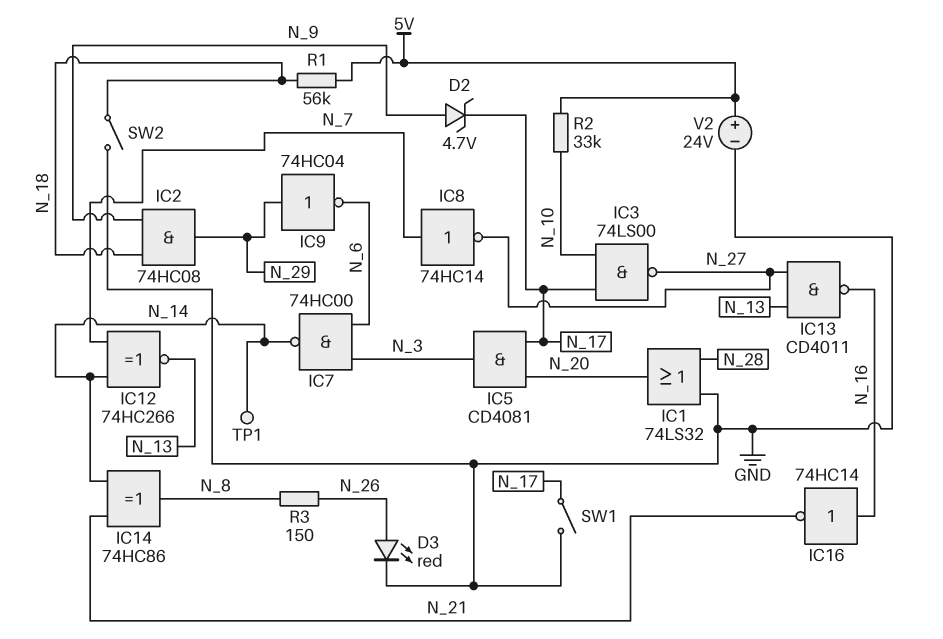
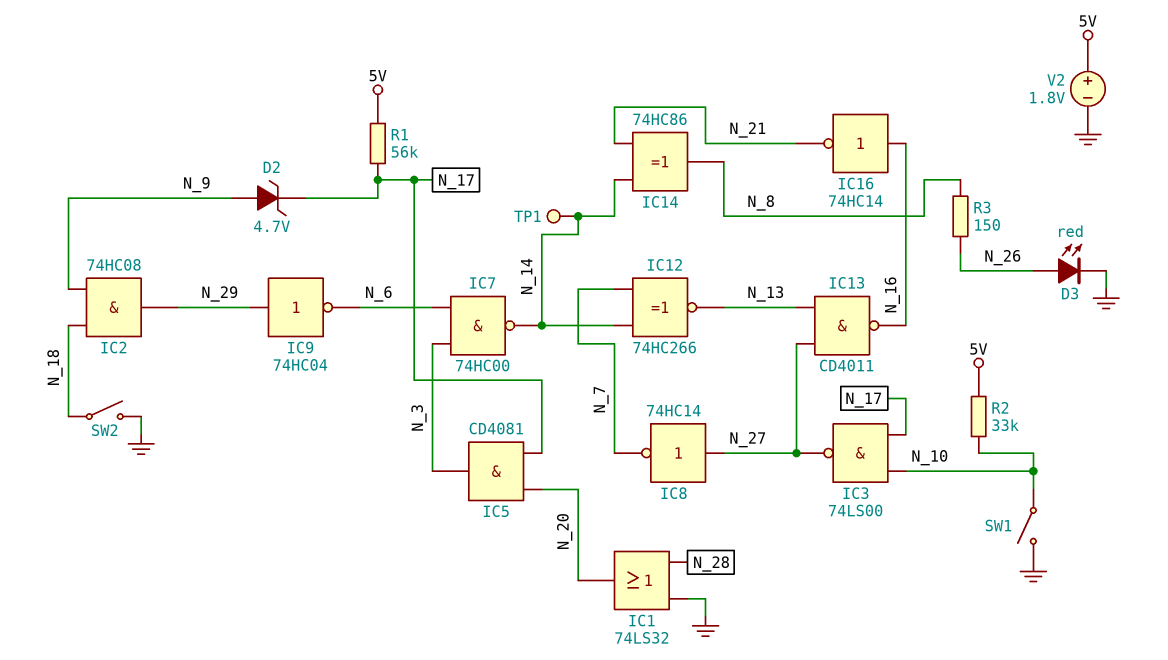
IC8: NOT 74HC14 (in N_7, out N_27) -> NOT 74HC14 (in N_27, out N_7)
R1: 56k (5V, N_18) -> 56k (5V, N_17)
SW1: switch (GND, N_17) -> switch (GND, N_10)
V2: 24V (plus 5V, minus GND) -> 1.8V (plus 5V, minus GND)

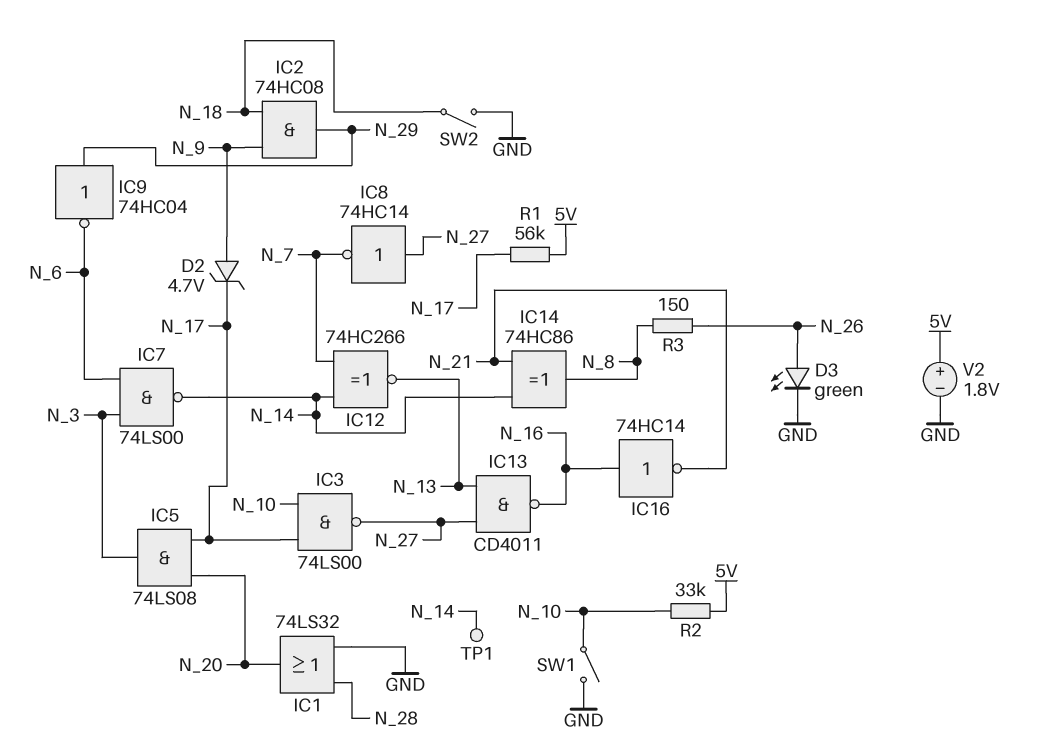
D3: LED red (A N_26, K GND) -> LED green (A N_26, K GND)
IC5: AND CD4081 (in N_17, in N_20, out N_3) -> AND 74LS08 (in N_17, in N_20, out N_3)
IC7: NAND 74HC00 (in N_3, in N_6, out N_14) -> NAND 74LS00 (in N_3, in N_6, out N_14)

